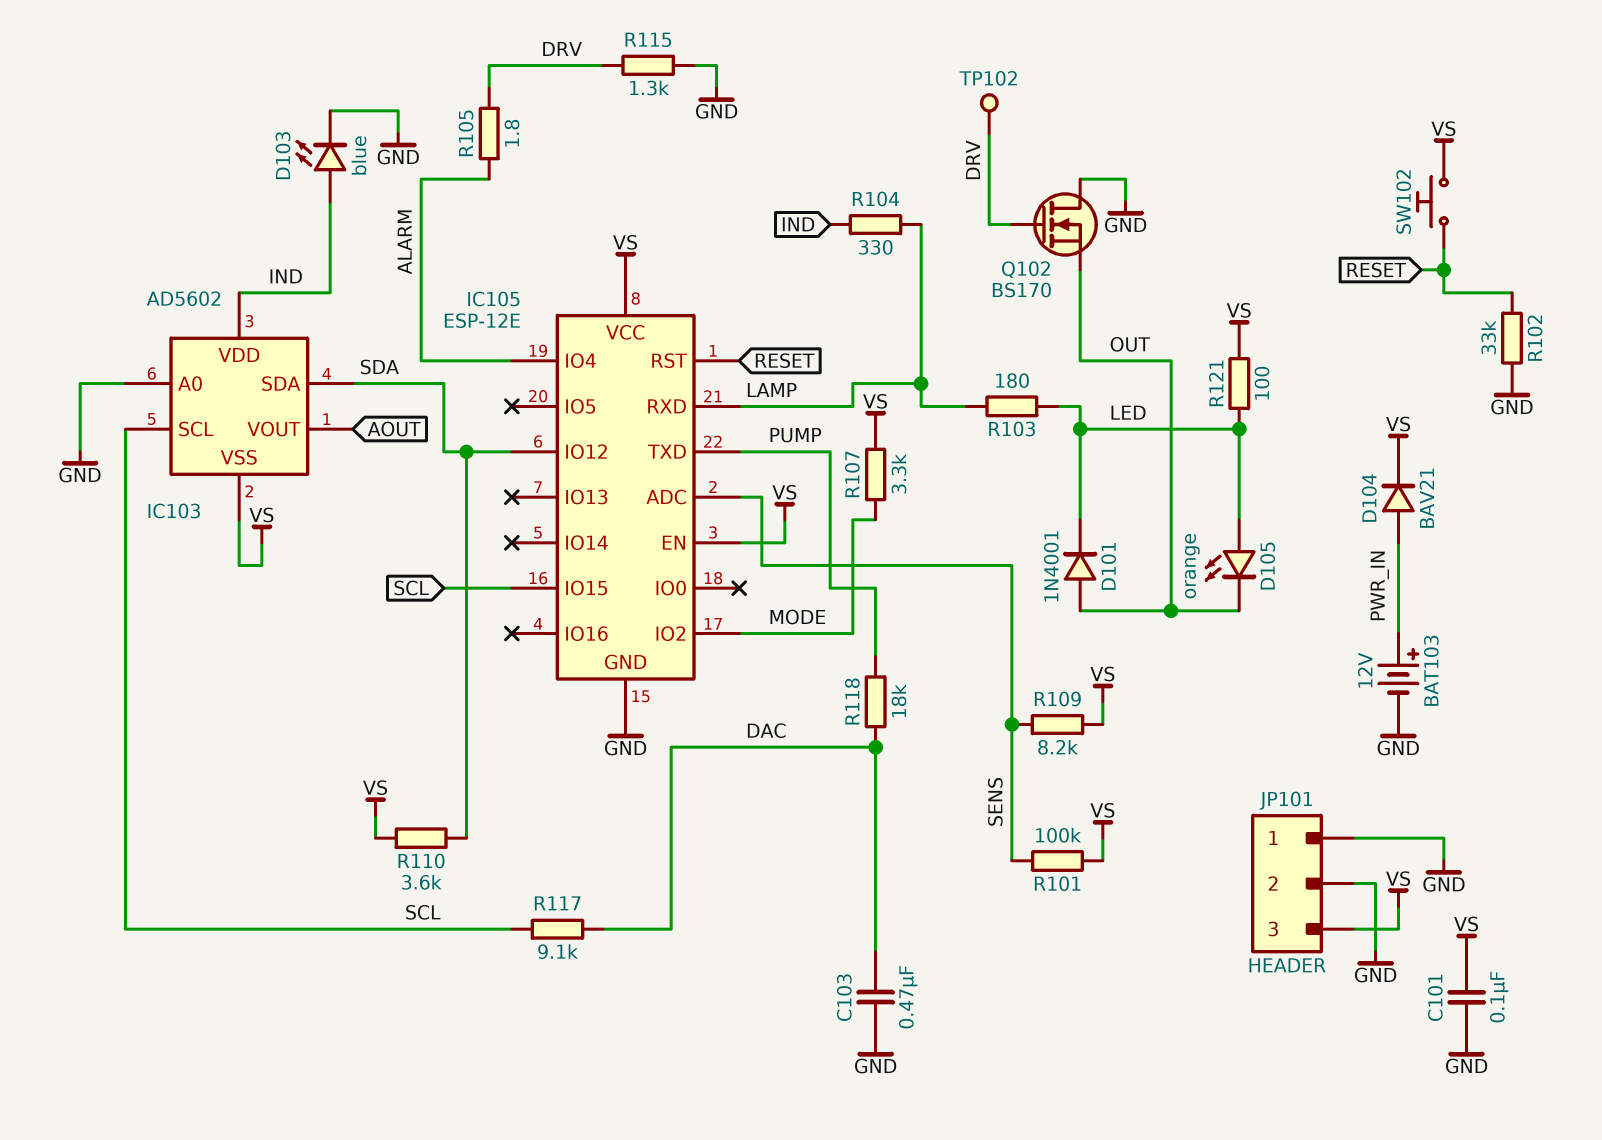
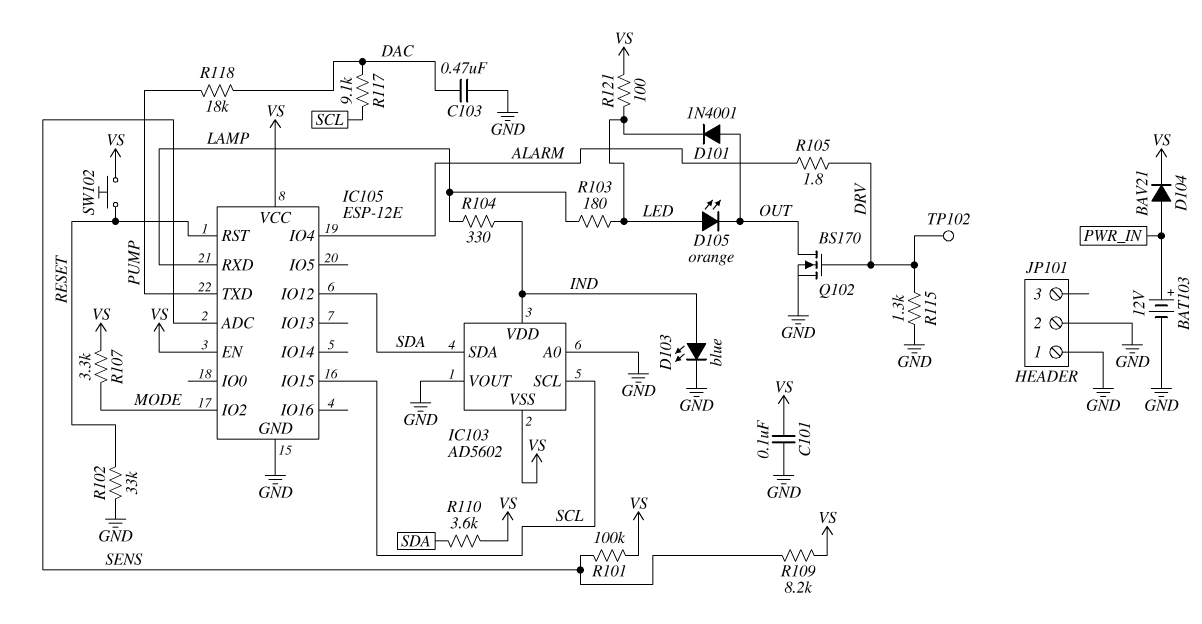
IC103 pin VOUT: AOUT -> GND
JP101 pin 3: VS -> none
Q102: NMOS BS170 (G DRV, D GND, S OUT) -> NMOS BS170 (G DRV, D OUT, S GND)

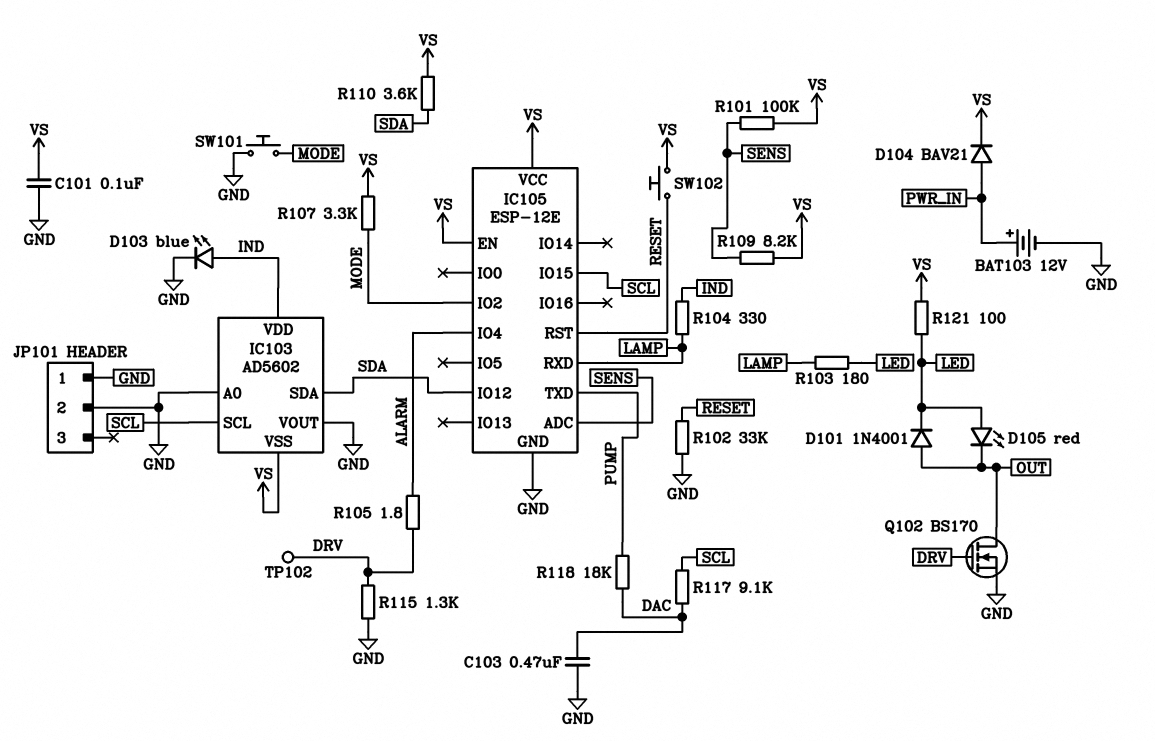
D105: LED orange (A LED, K OUT) -> LED red (A LED, K OUT)
SW101: none -> button (GND, MODE)

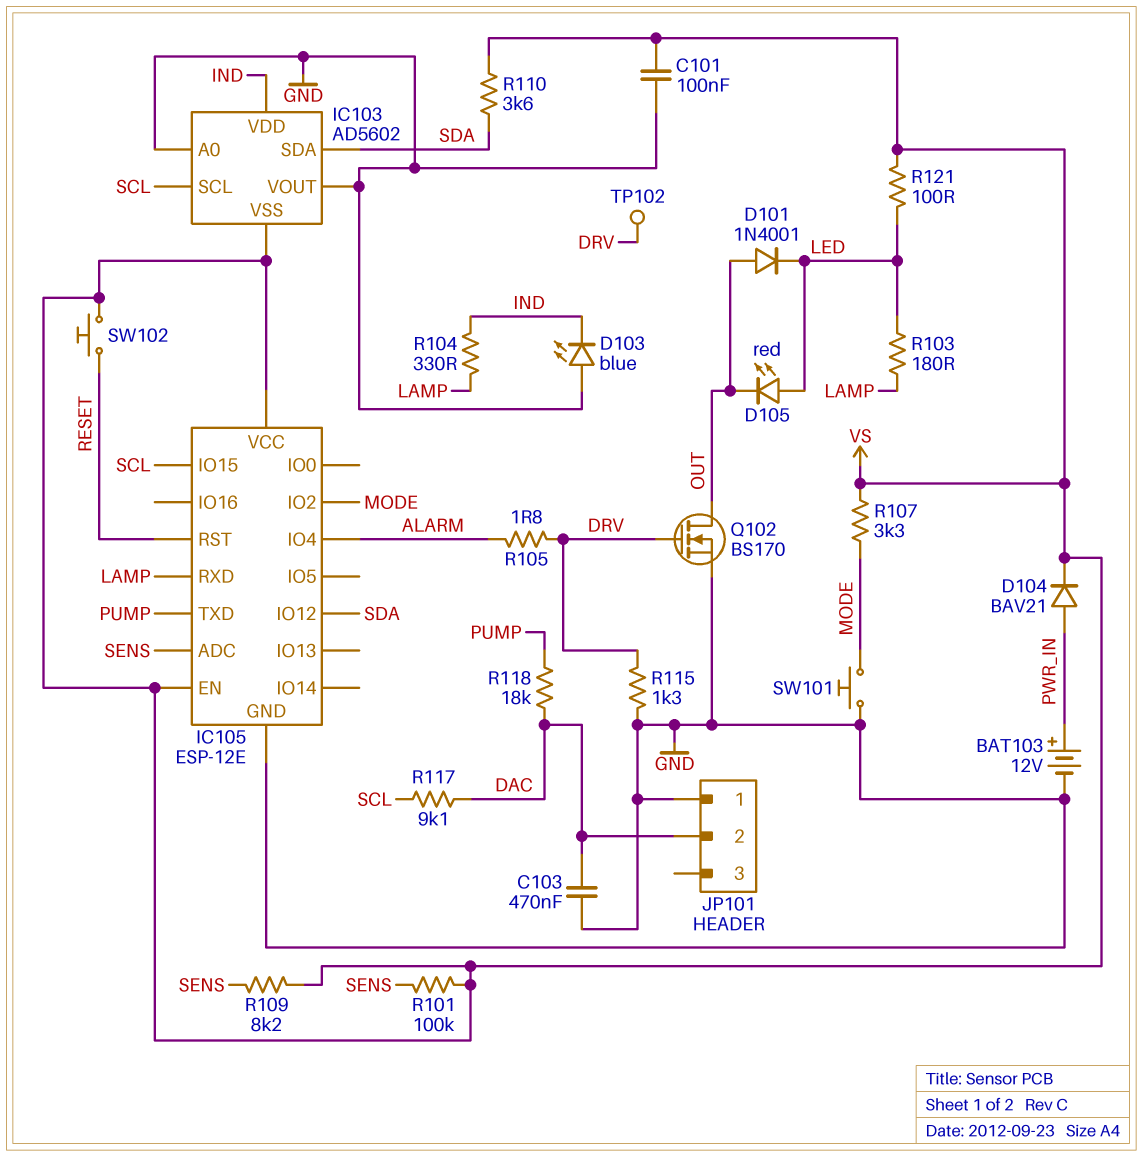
D103: LED blue (A IND, K GND) -> LED blue (A GND, K IND)
JP101 pin 2: GND -> DAC
R102: 33k (GND, RESET) -> none

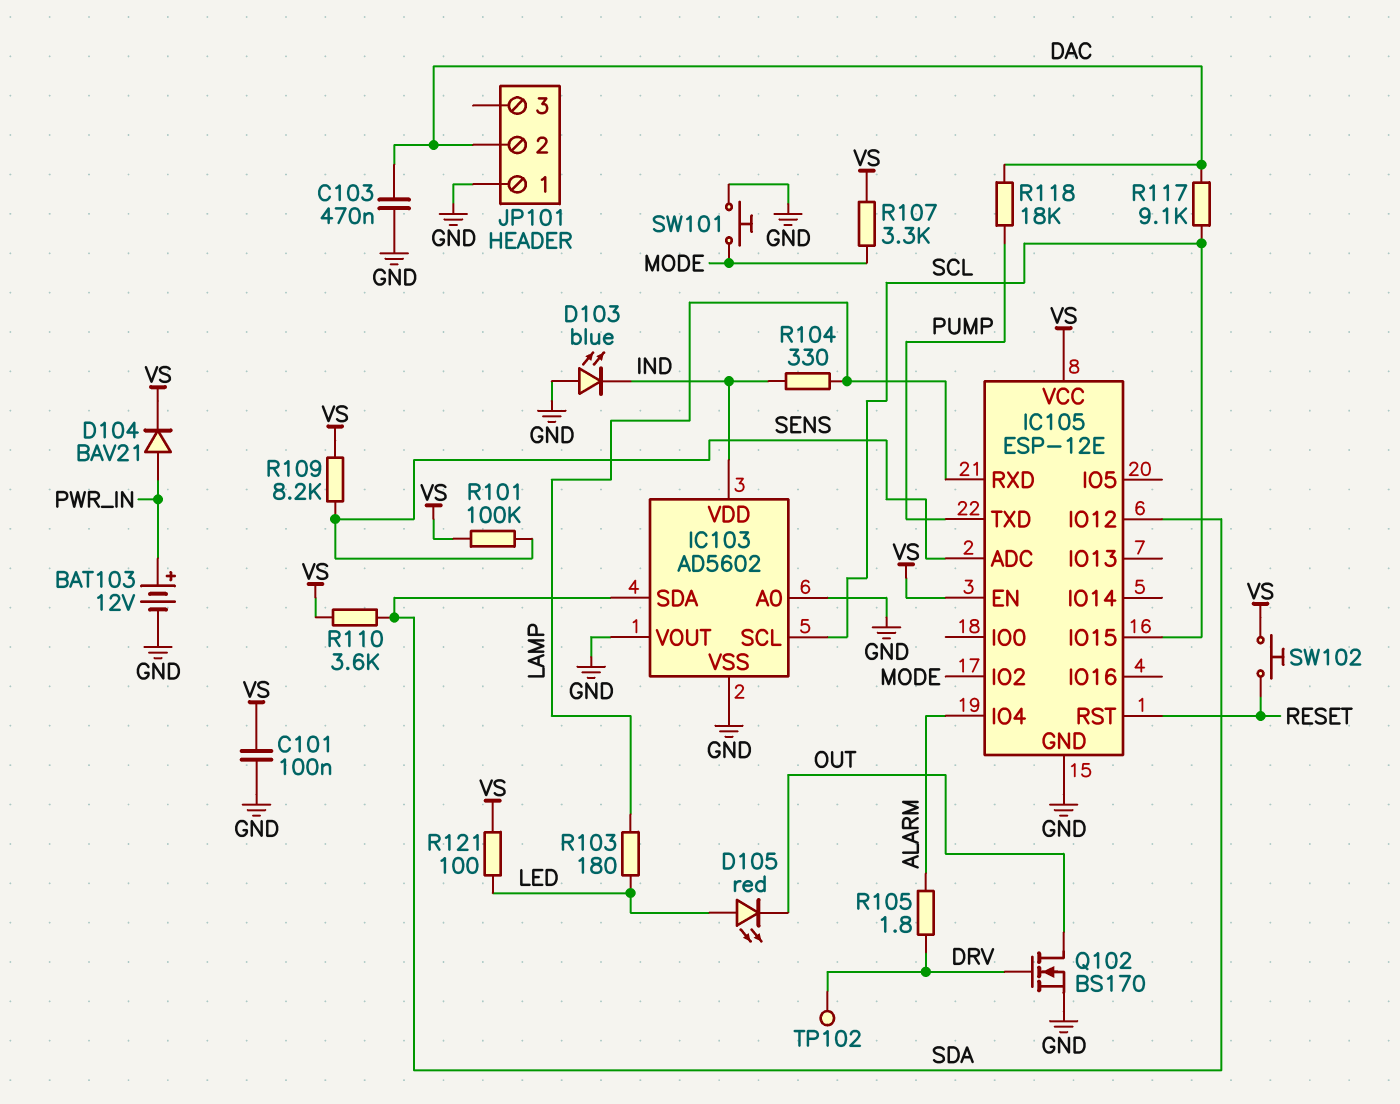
D101: diode 1N4001 (A OUT, K LED) -> none
IC103 pin VSS: VS -> GND
R115: 1.3k (DRV, GND) -> none

